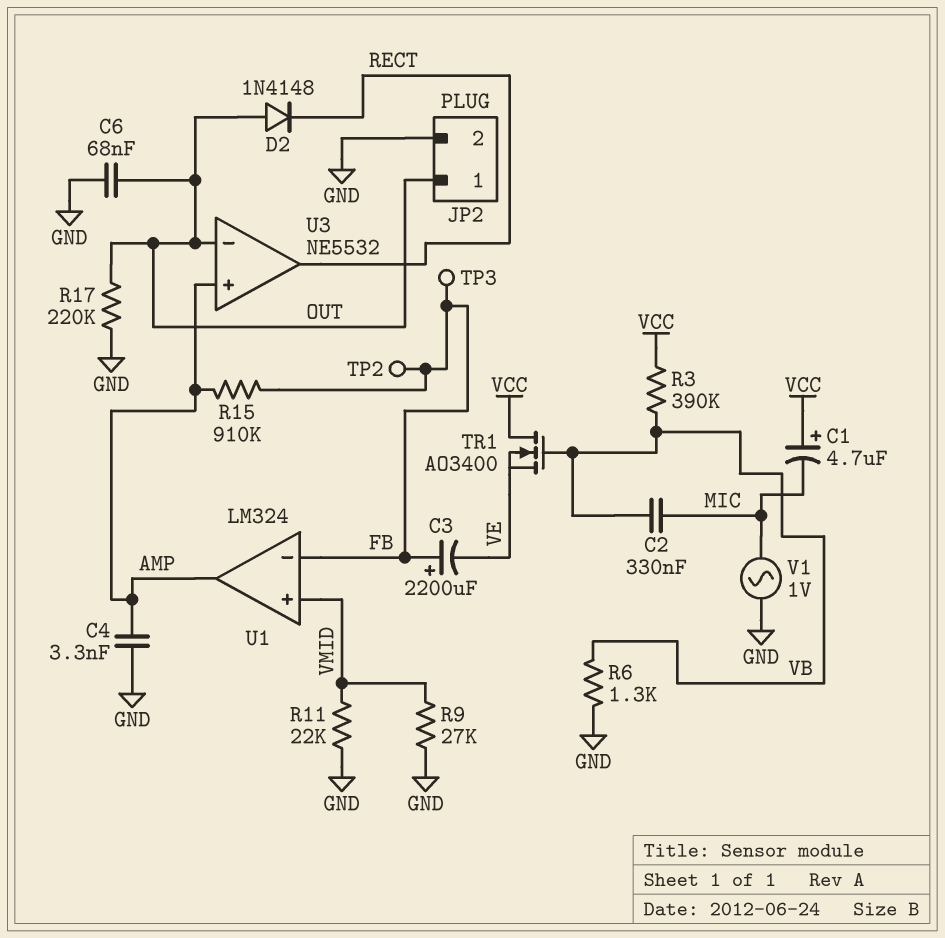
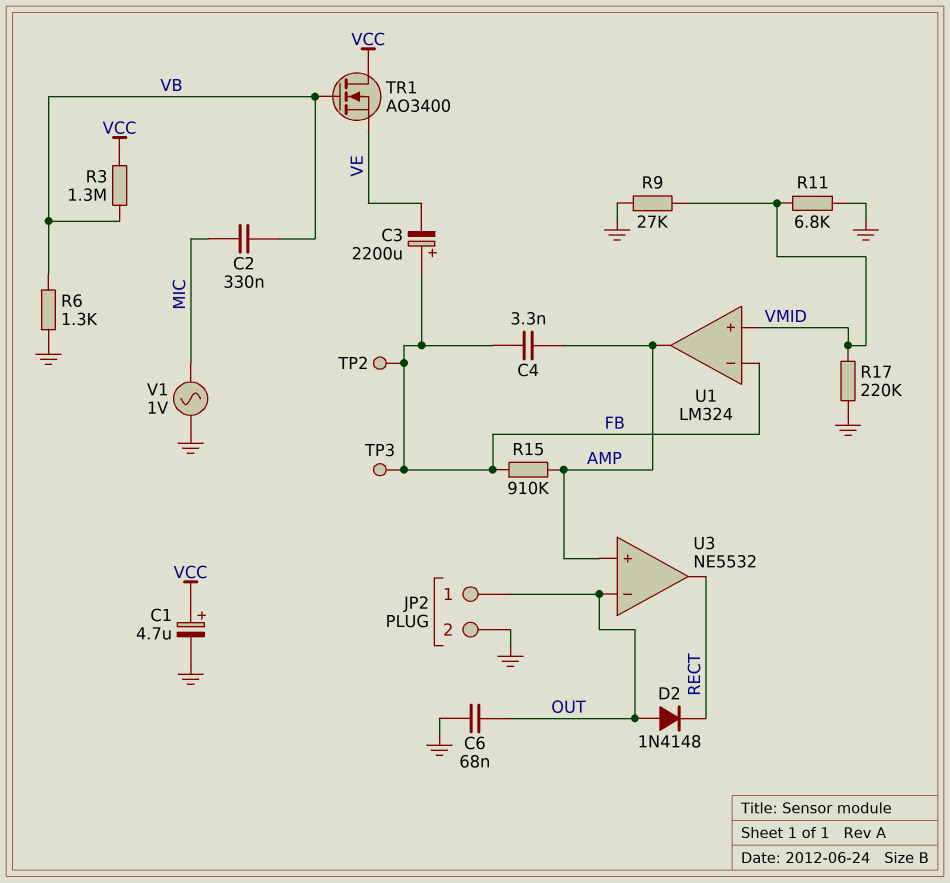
C1: 4.7uF (plus VCC, minus MIC) -> 4.7uF (plus VCC, minus GND)
C4: 3.3nF (AMP, GND) -> 3.3nF (AMP, FB)
R3: 390k (VB, VCC) -> 1.3M (VB, VCC)
R11: 22k (GND, VMID) -> 6.8k (GND, VMID)
R17: 220k (GND, OUT) -> 220k (GND, VMID)

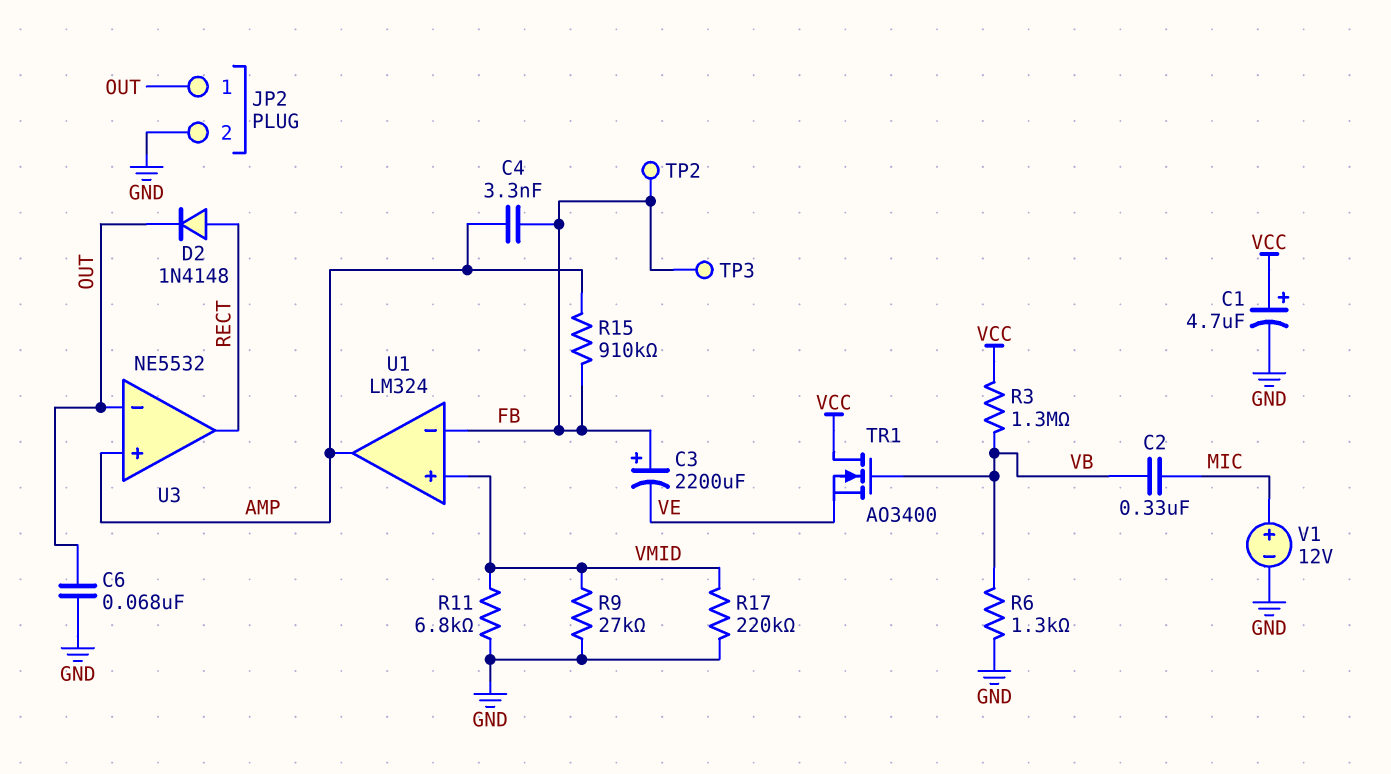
D2: diode 1N4148 (A OUT, K RECT) -> diode 1N4148 (A RECT, K OUT)
V1: AC 1V (GND, MIC) -> 12V (plus MIC, minus GND)

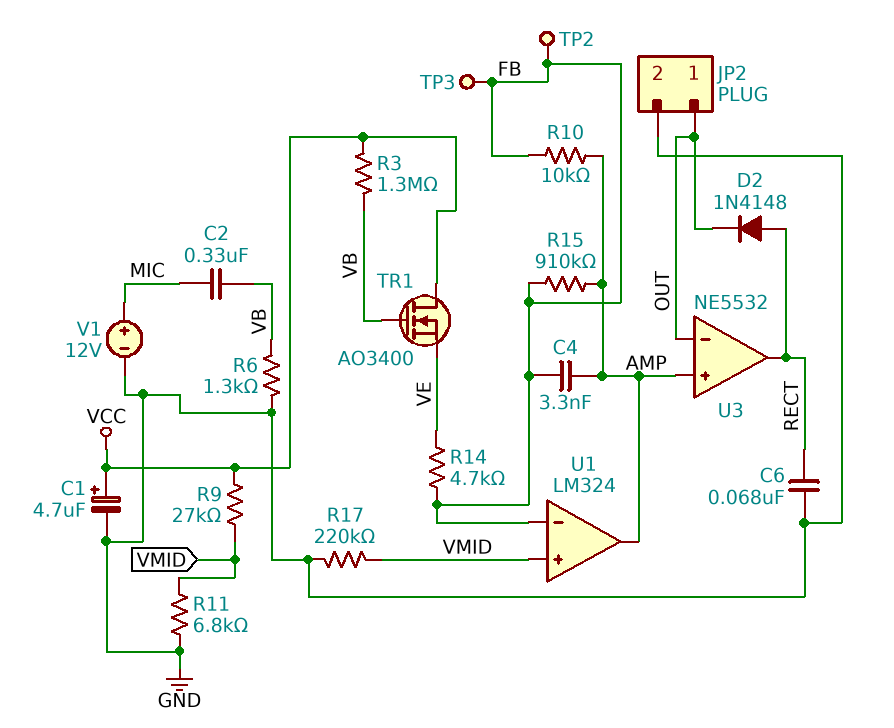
C3: 2200uF (plus FB, minus VE) -> none
C6: 68nF (GND, OUT) -> 68nF (GND, RECT)
R9: 27k (GND, VMID) -> 27k (VCC, VMID)
R10: none -> 10k (AMP, FB)
R14: none -> 4.7k (FB, VE)

